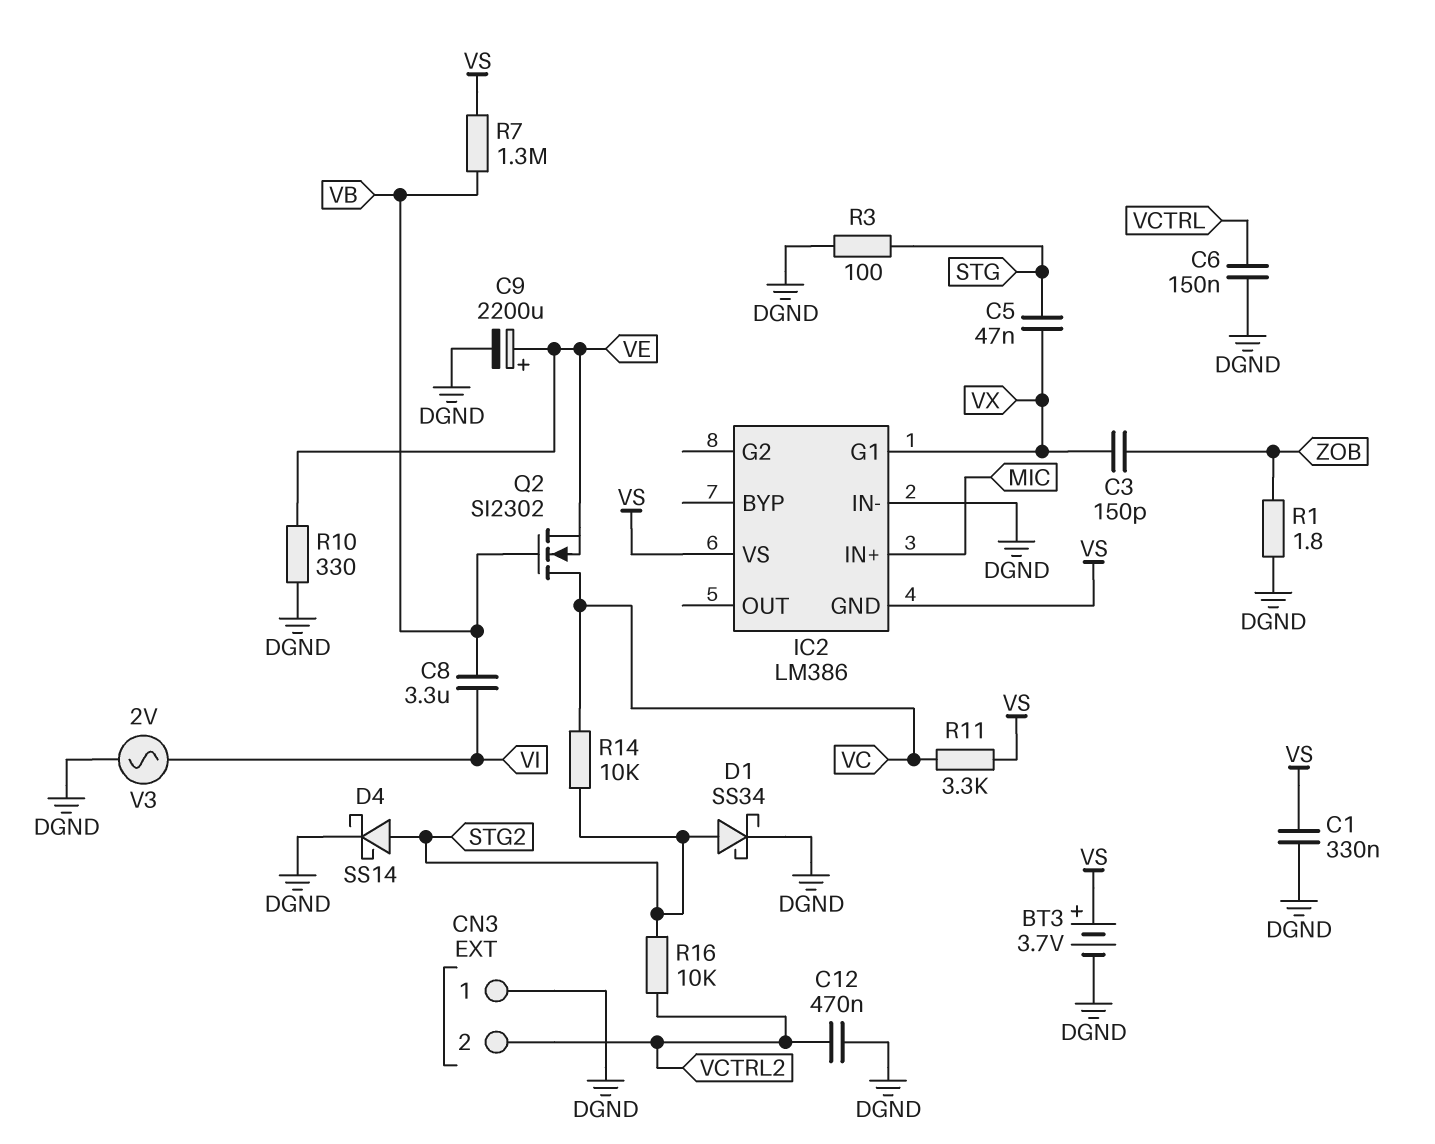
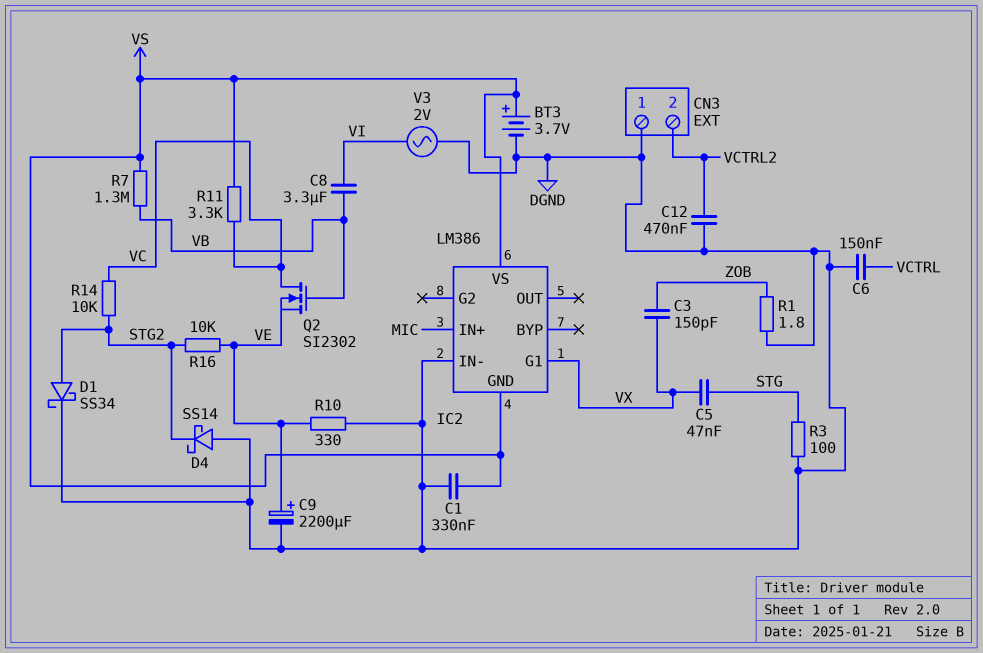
D4: schottky SS14 (A STG2, K DGND) -> schottky SS14 (A DGND, K STG2)
R16: 10k (STG2, VCTRL2) -> 10k (STG2, VE)

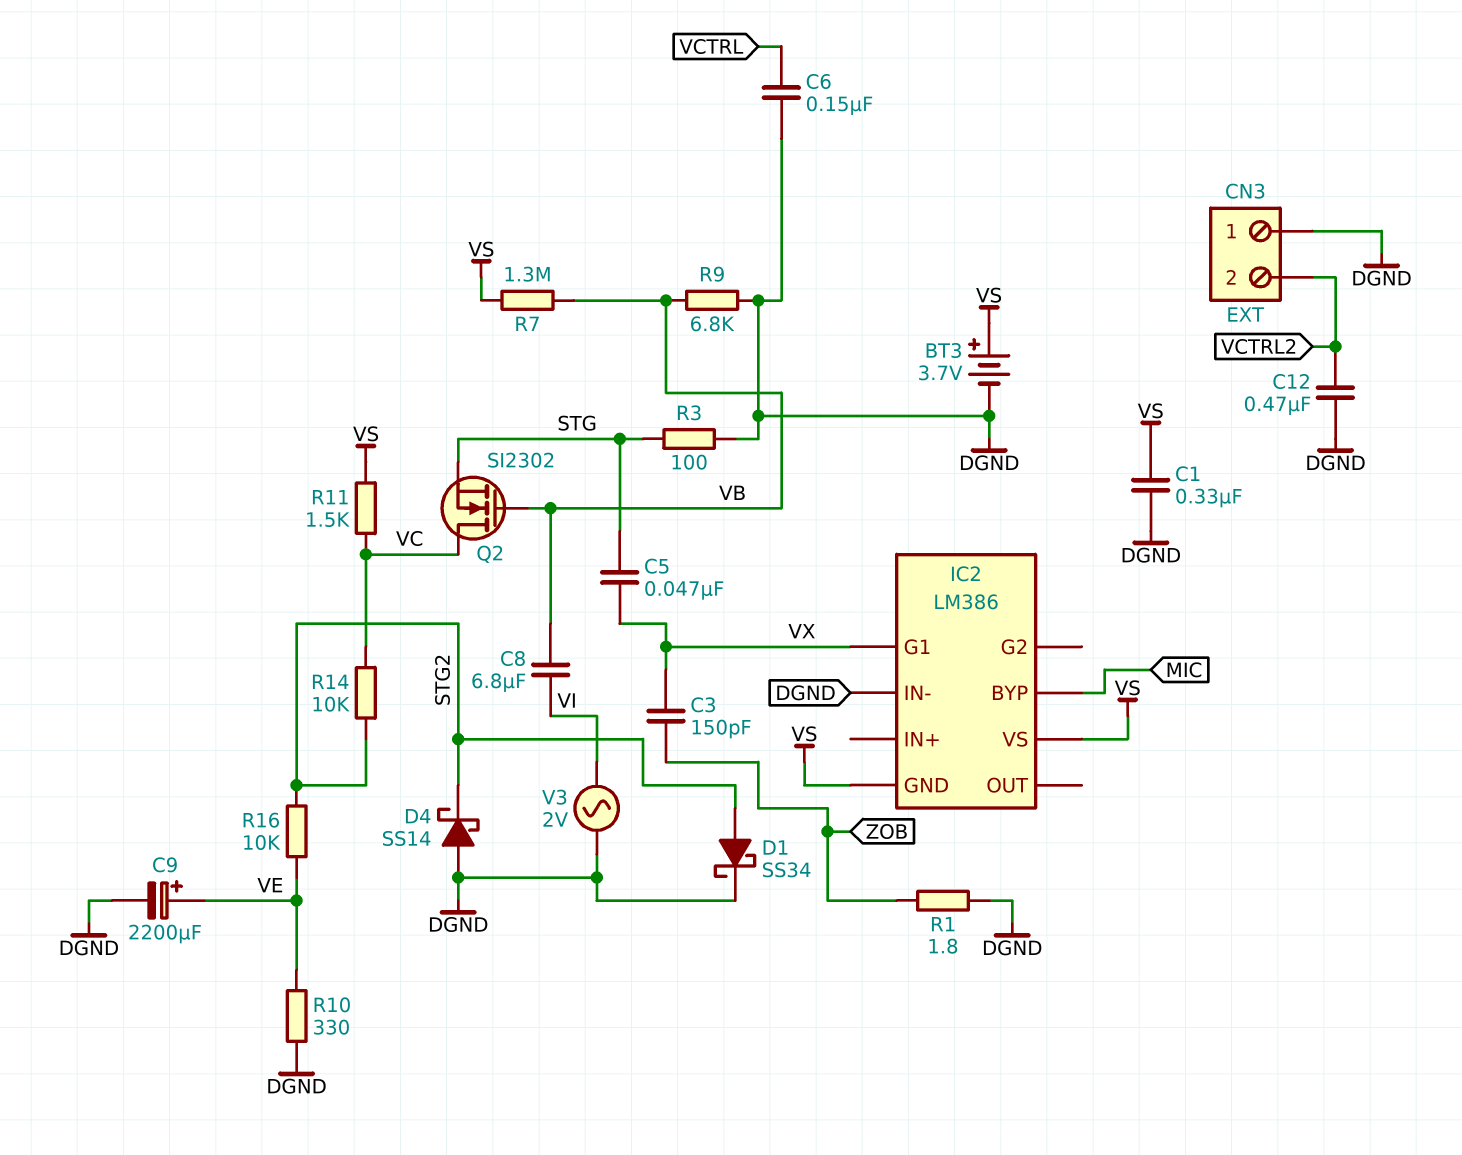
C8: 3.3uF (VB, VI) -> 6.8uF (VB, VI)
IC2 pin BYP: none -> MIC
IC2 pin IN+: MIC -> none
Q2: NMOS SI2302 (G VB, D VC, S VE) -> NMOS SI2302 (G VB, D VC, S STG)
R9: none -> 6.8k (DGND, VB)
R11: 3.3k (VC, VS) -> 1.5k (VC, VS)

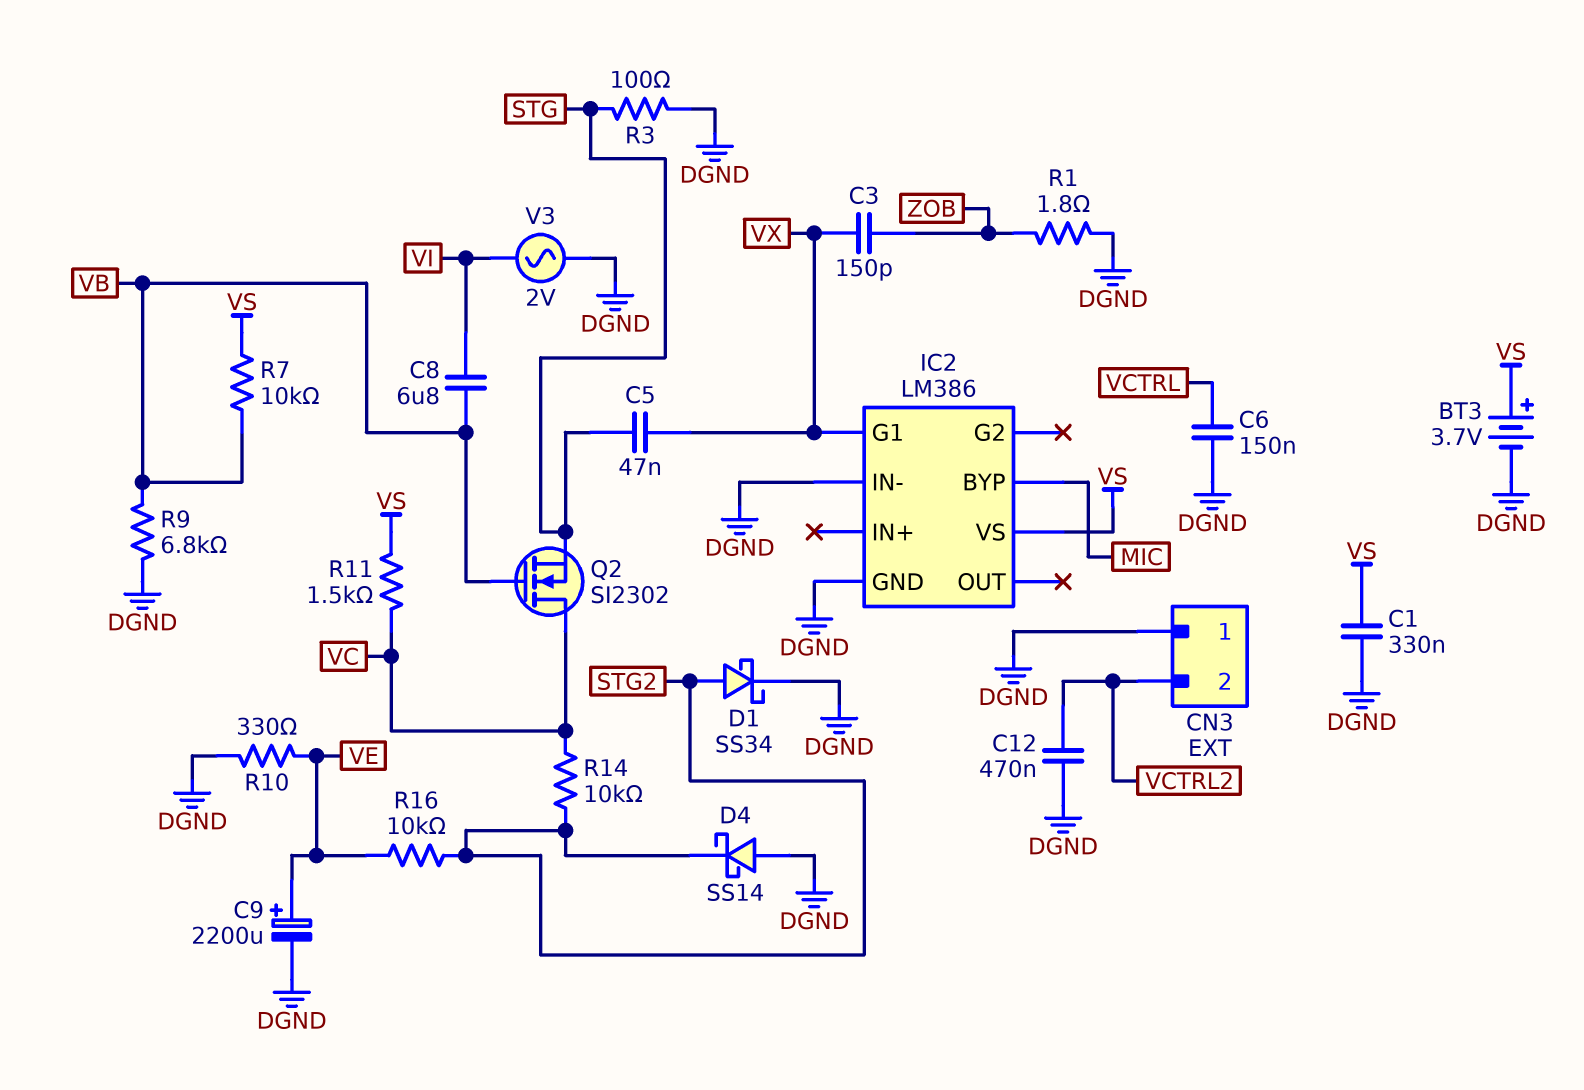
IC2 pin GND: VS -> DGND
R7: 1.3M (VB, VS) -> 10k (VB, VS)

